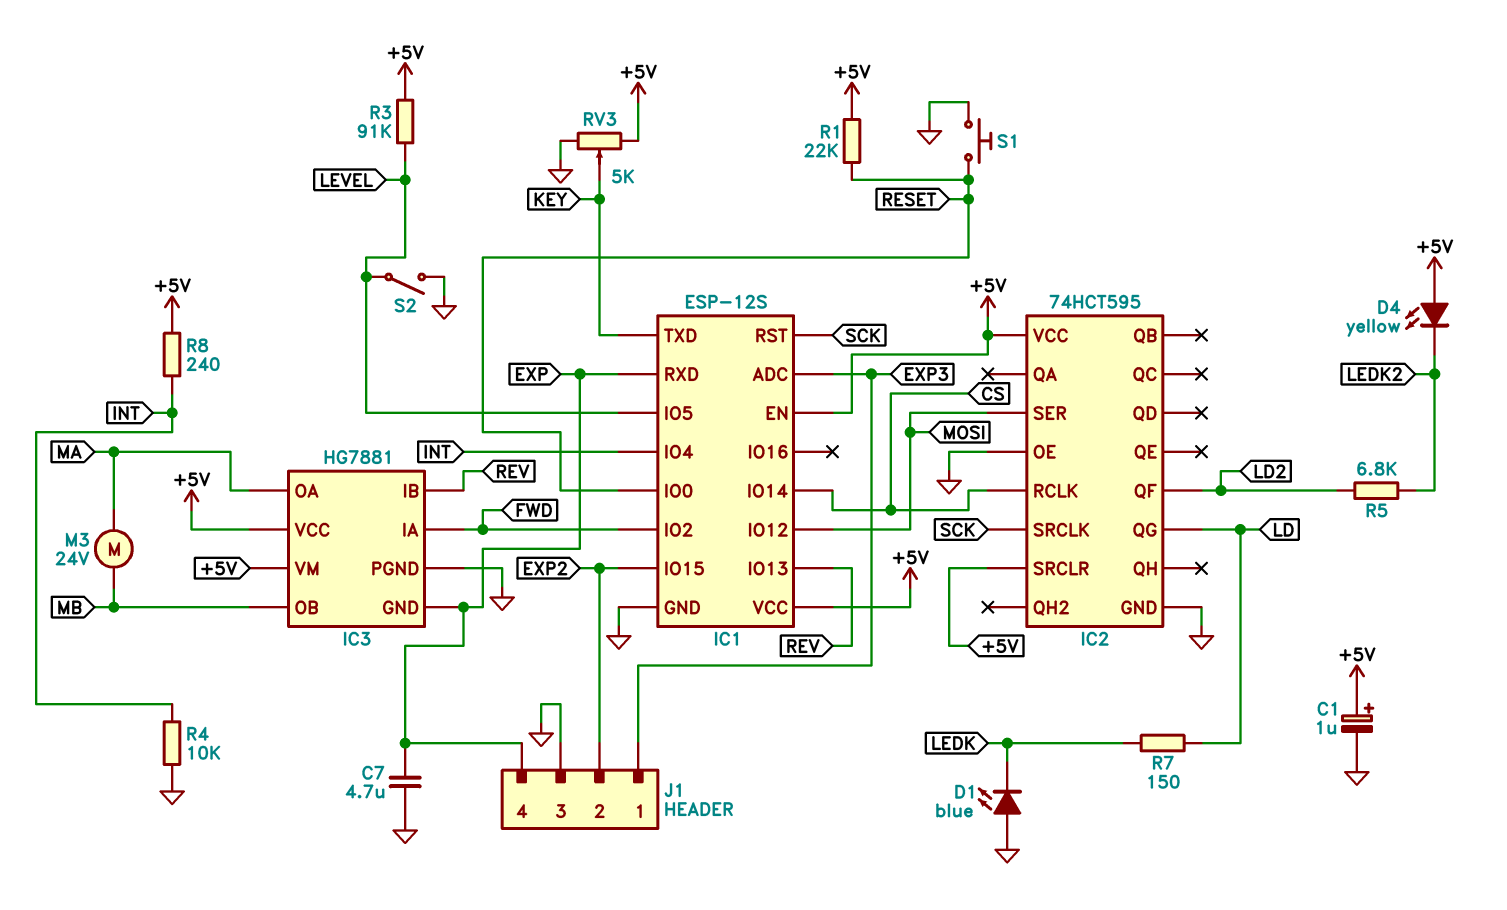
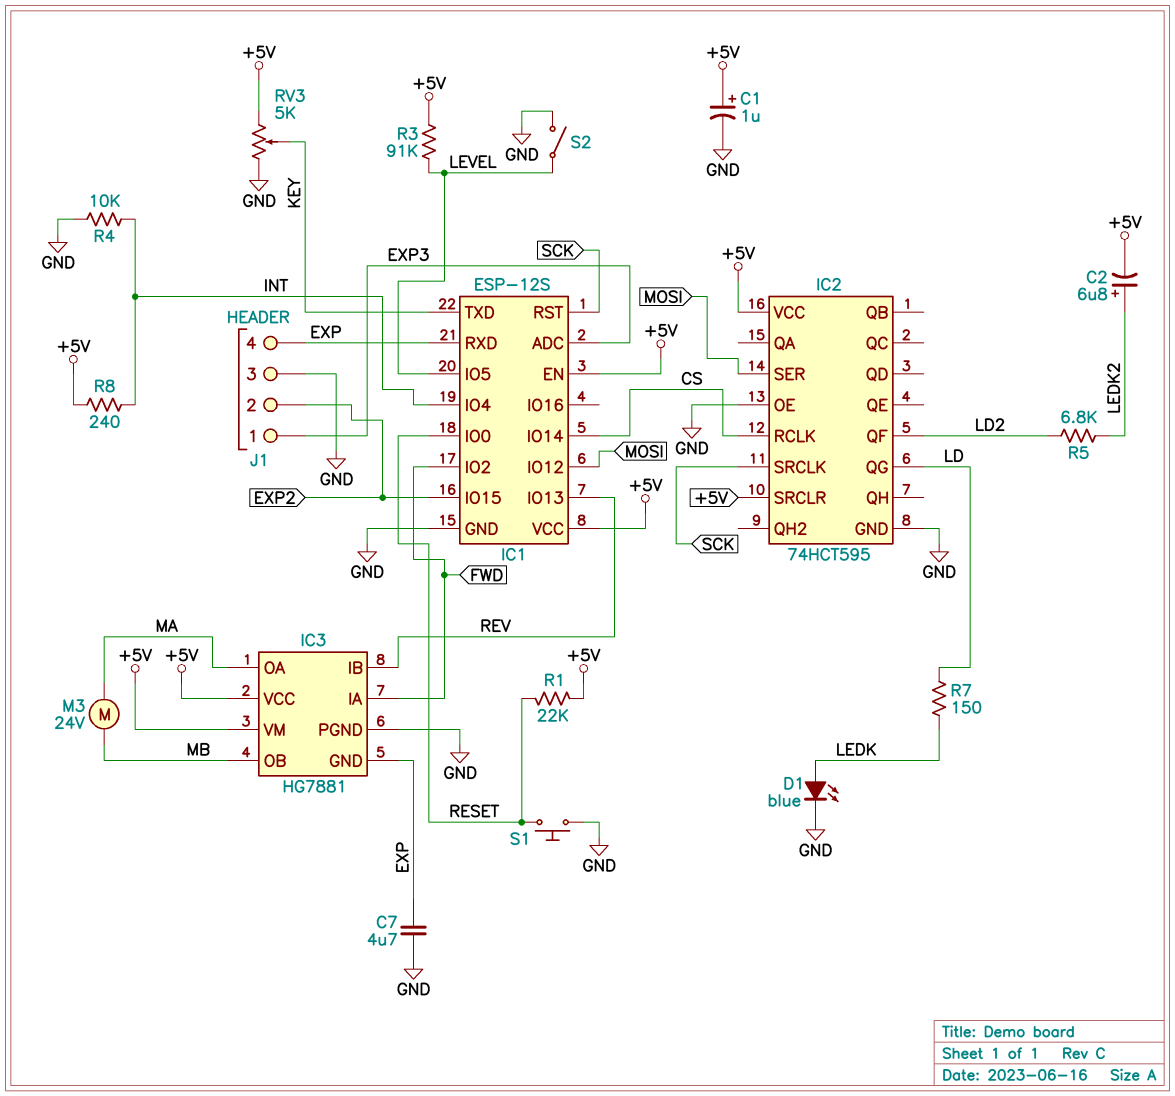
C2: none -> 6.8uF (plus LEDK2, minus +5V)
D1: LED blue (A GND, K LEDK) -> LED blue (A LEDK, K GND)
D4: LED yellow (A +5V, K LEDK2) -> none

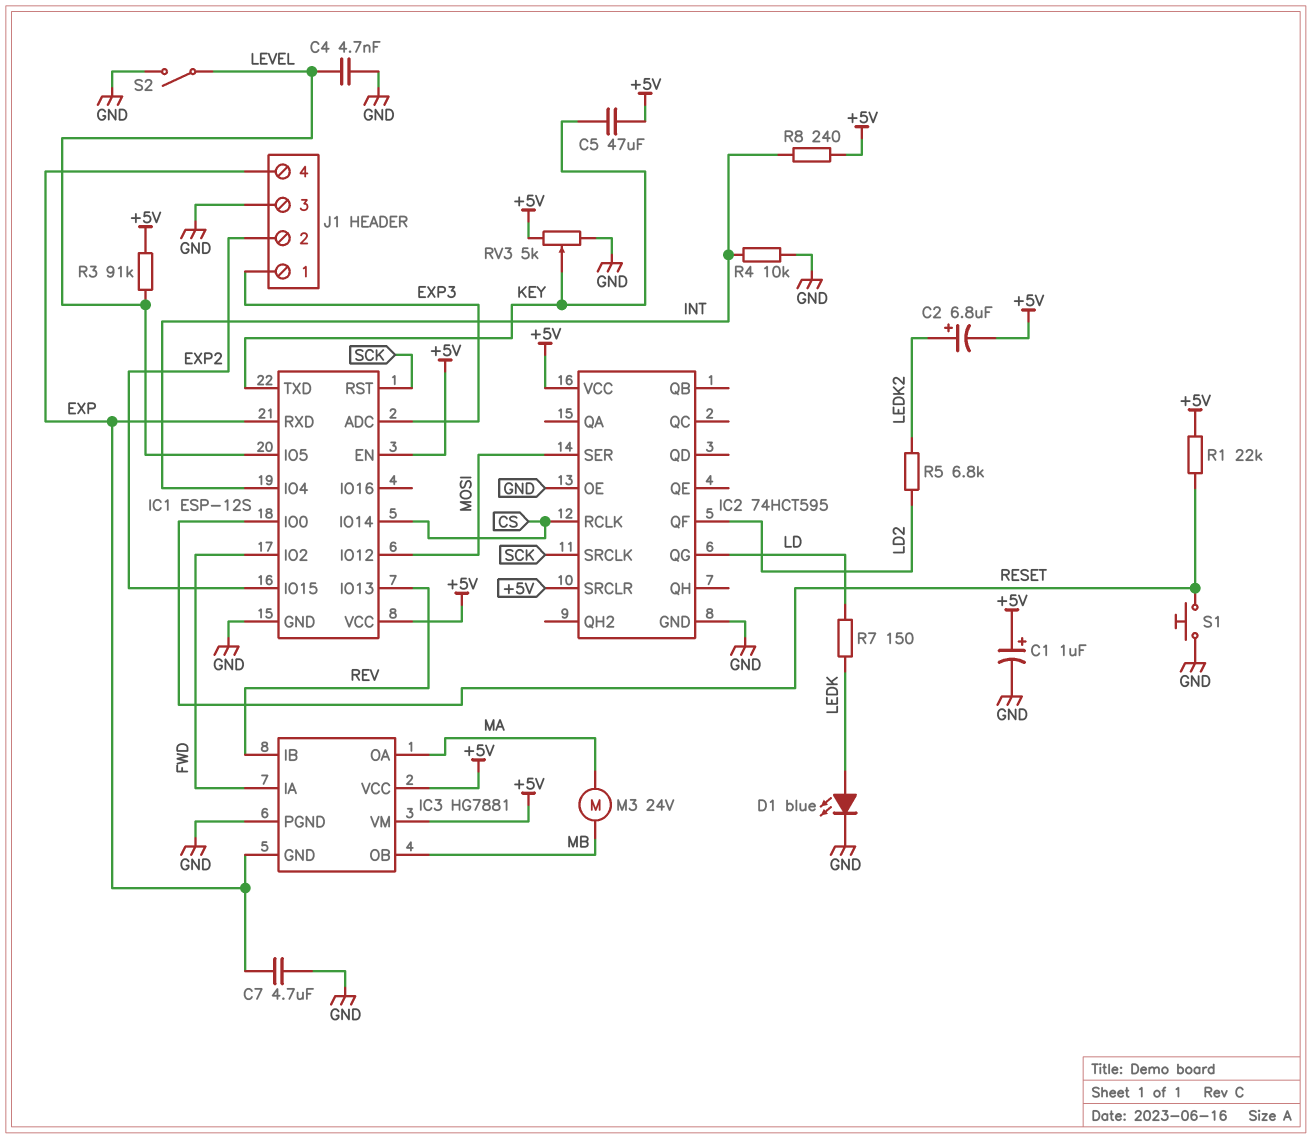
C4: none -> 4.7nF (GND, LEVEL)
C5: none -> 47uF (+5V, KEY)

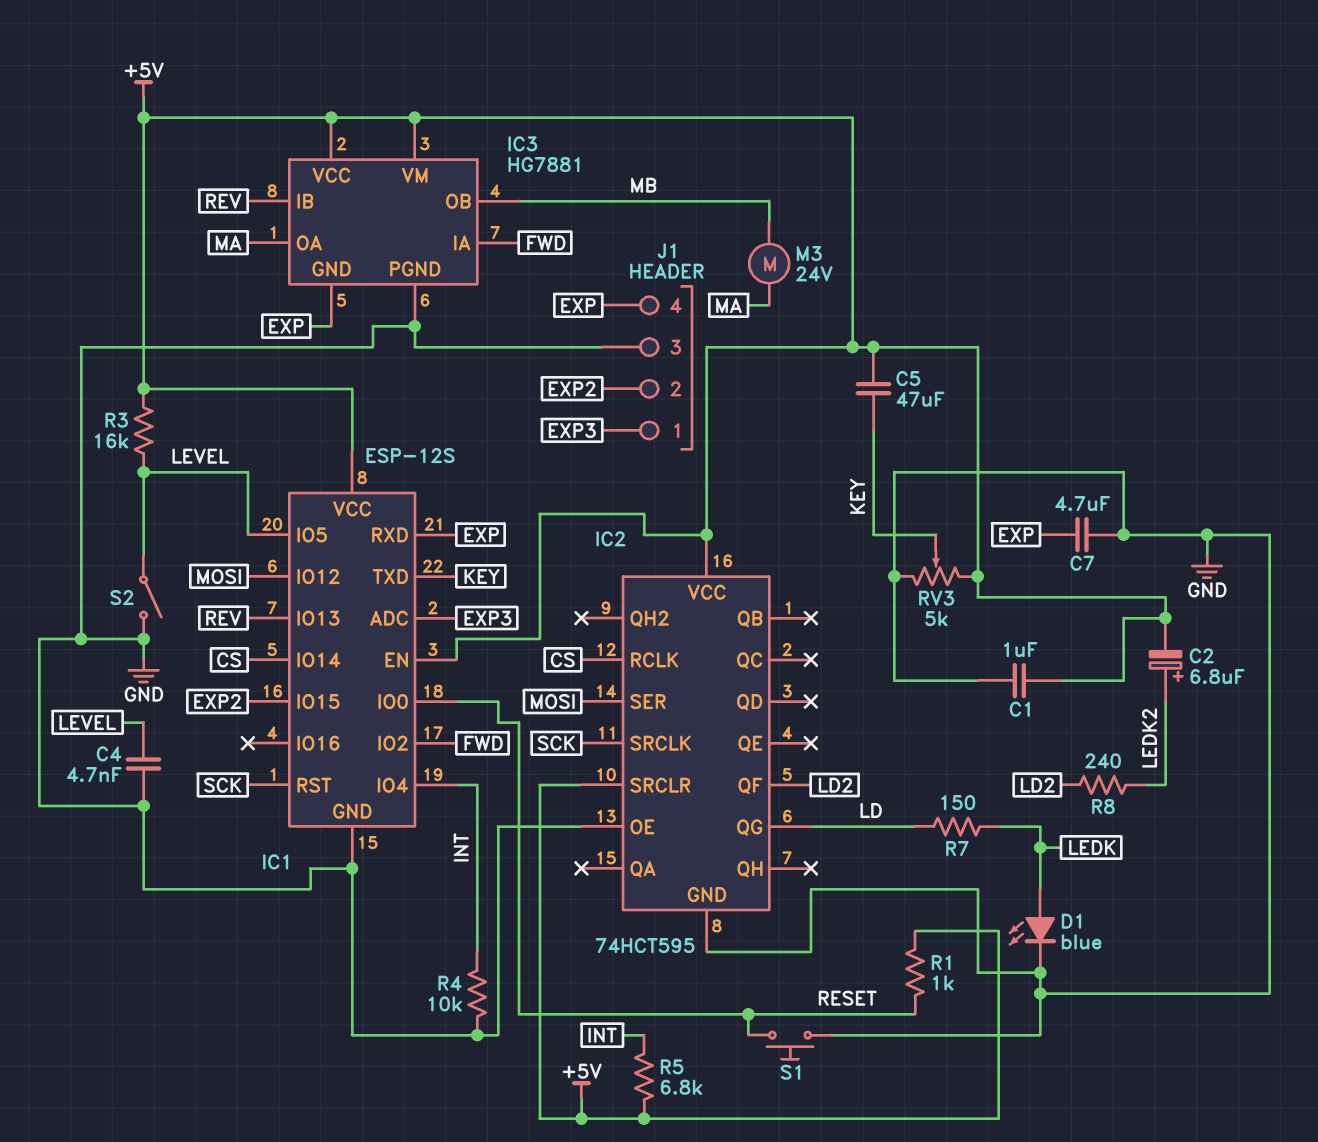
C1: 1uF (plus +5V, minus GND) -> 1uF (+5V, GND)
R1: 22k (+5V, RESET) -> 1k (+5V, RESET)
R3: 91k (+5V, LEVEL) -> 16k (+5V, LEVEL)
R5: 6.8k (LD2, LEDK2) -> 6.8k (+5V, INT)
R8: 240 (+5V, INT) -> 240 (LD2, LEDK2)

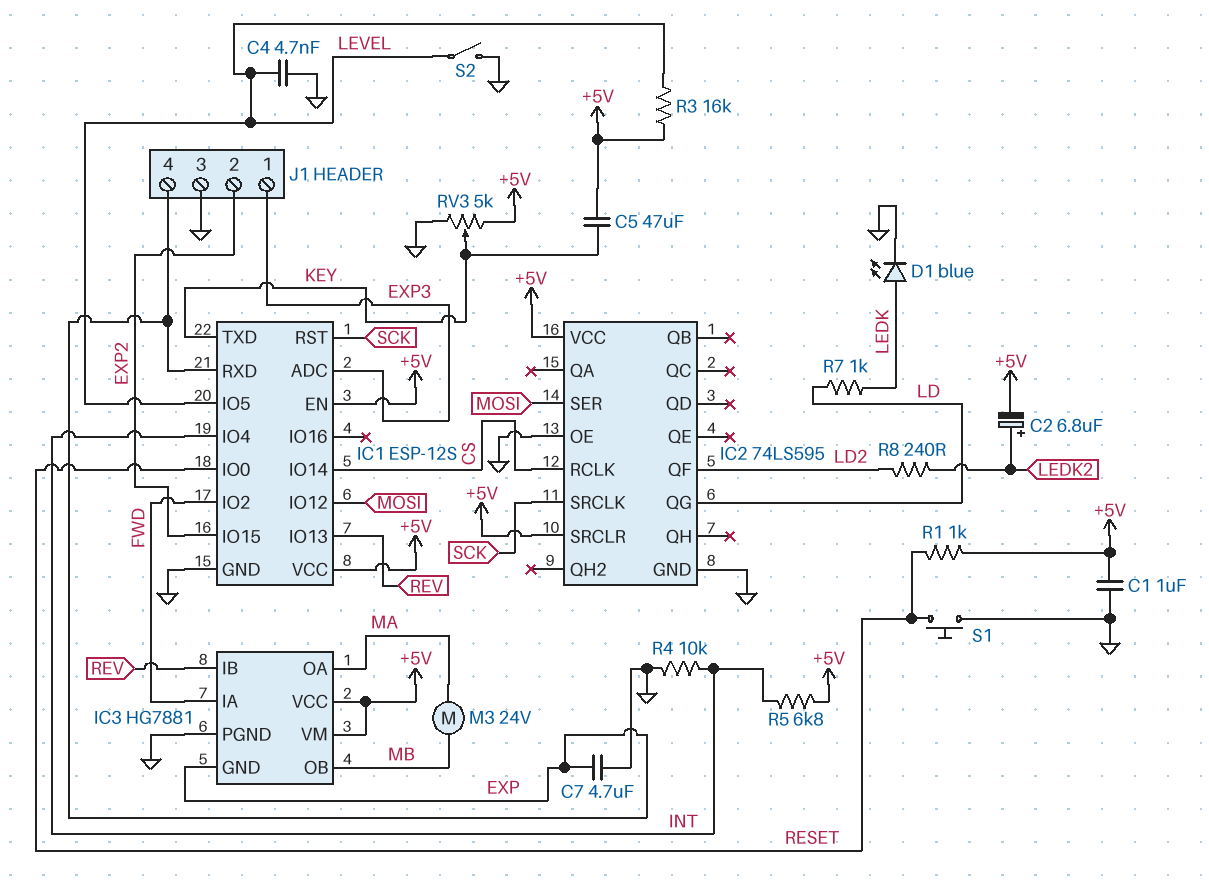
IC2: 74HCT595 -> 74LS595
R7: 150 (LD, LEDK) -> 1k (LD, LEDK)

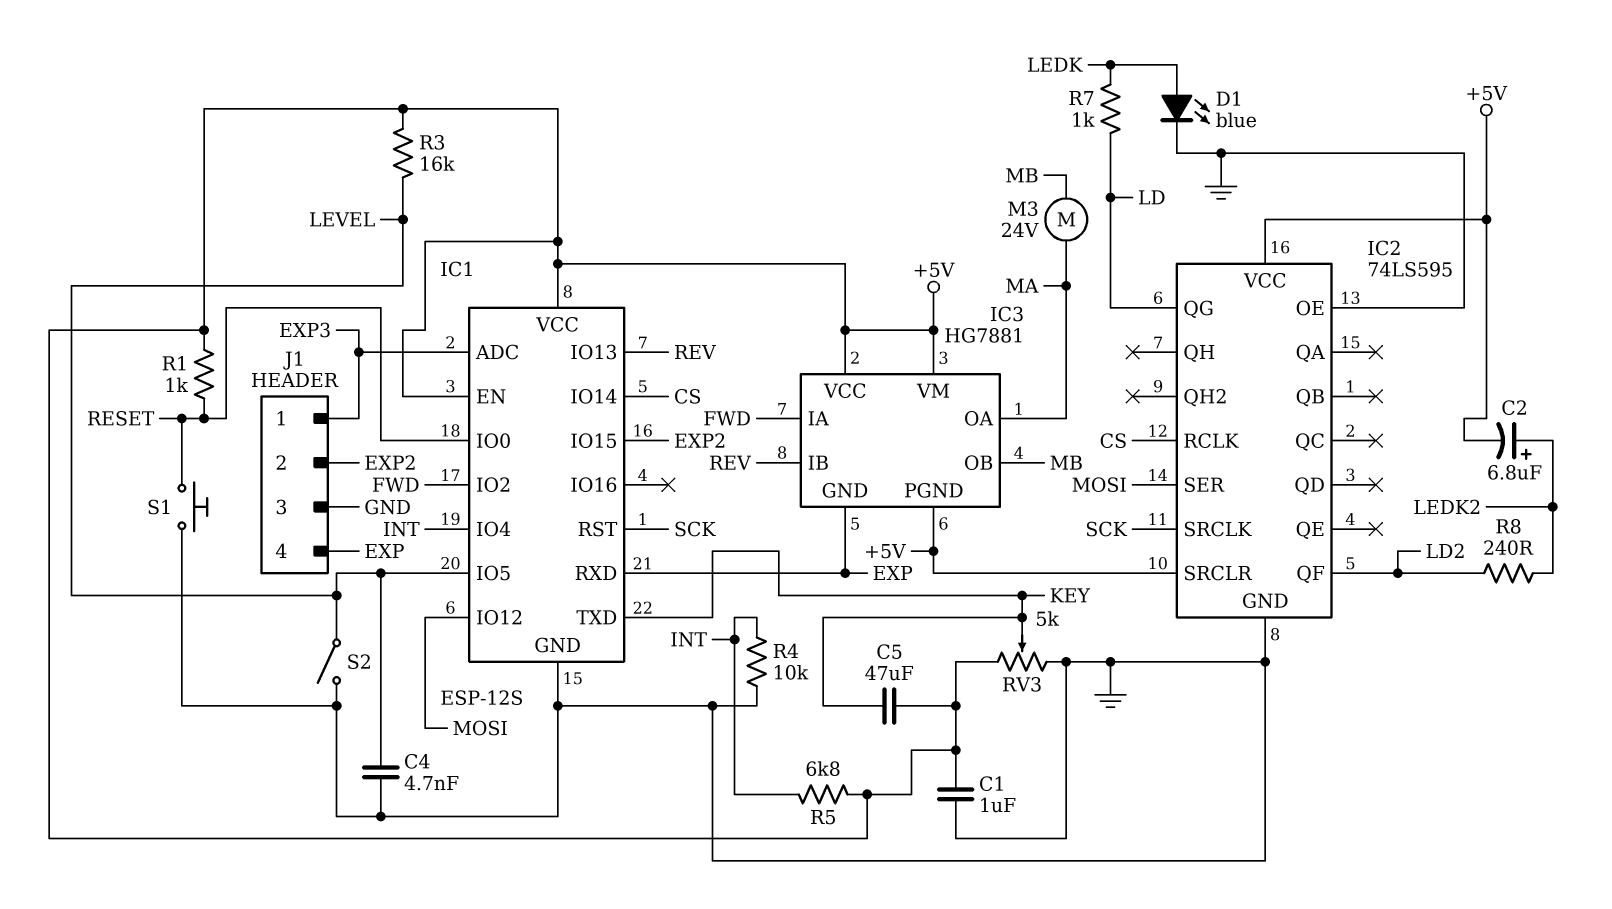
C7: 4.7uF (EXP, GND) -> none
IC3 pin PGND: GND -> +5V

